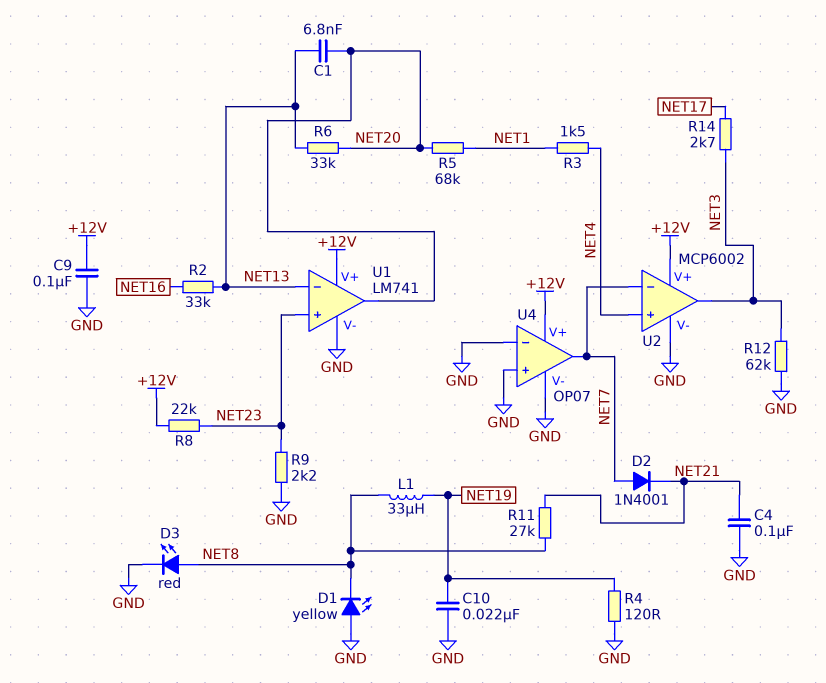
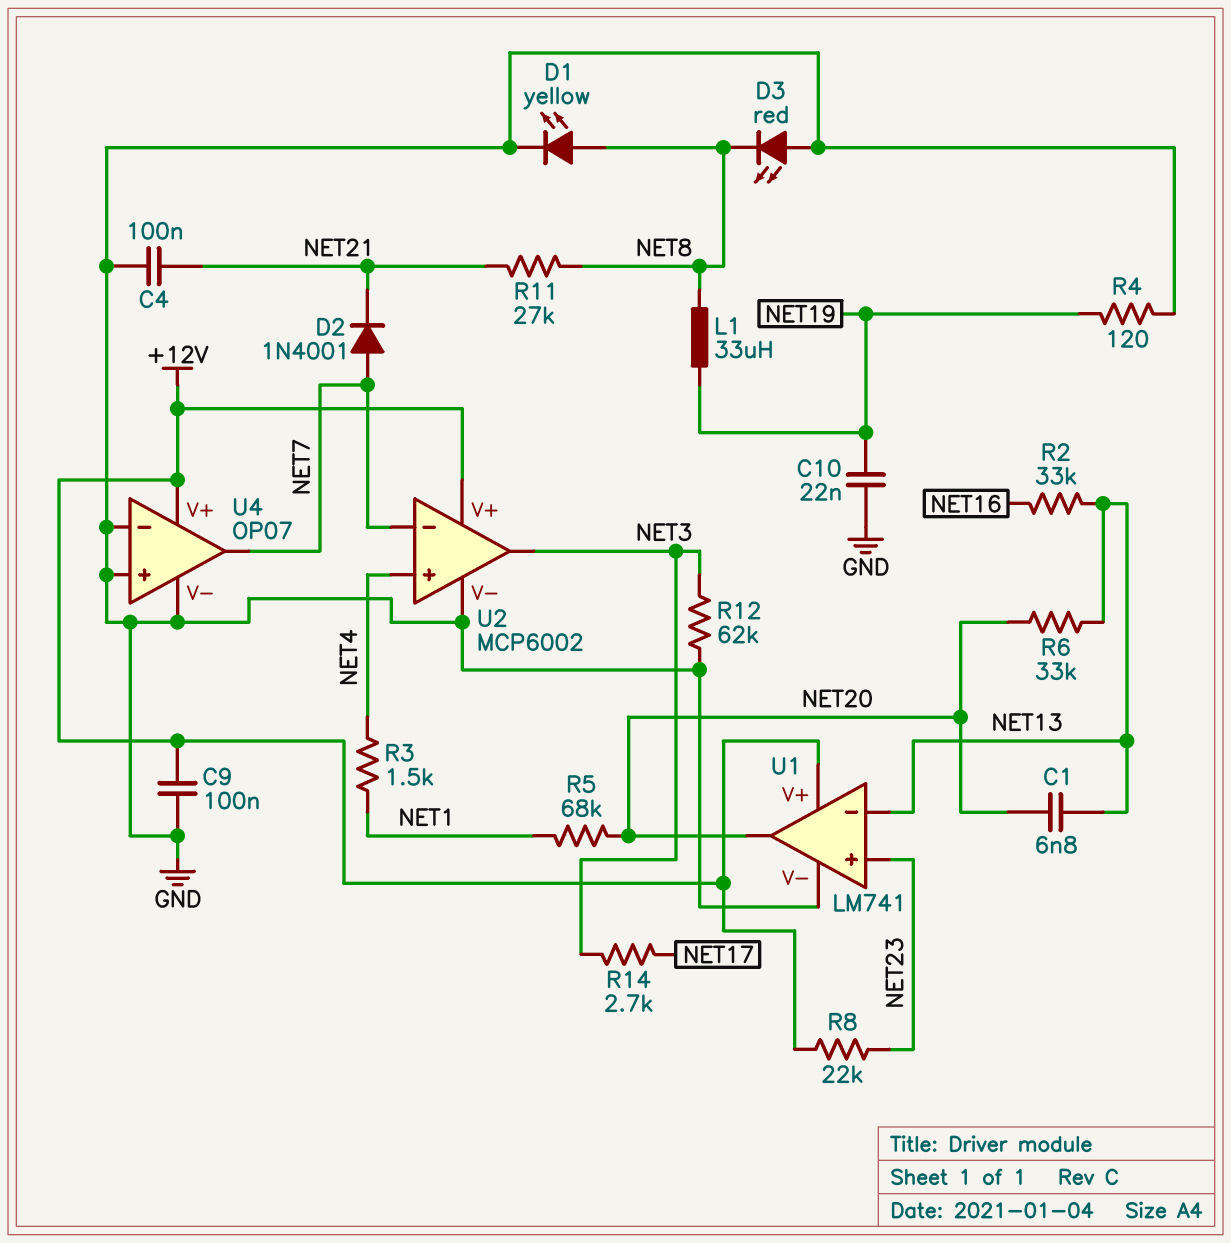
D1: LED yellow (A GND, K NET8) -> LED yellow (A NET8, K GND)
D3: LED red (A NET8, K GND) -> LED red (A GND, K NET8)
R9: 2.2k (GND, NET23) -> none

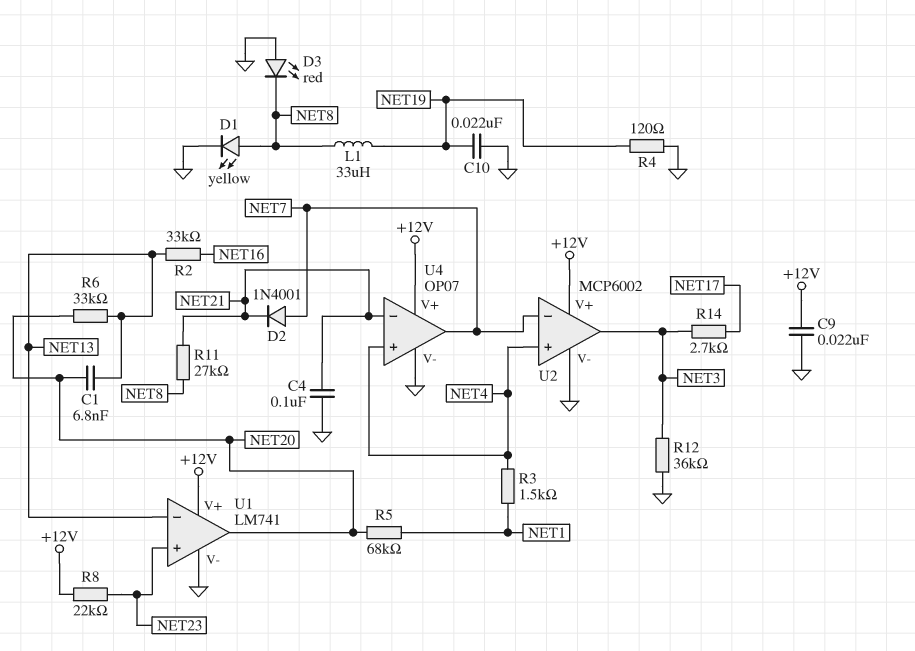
C9: 100nF (+12V, GND) -> 22nF (+12V, GND)
R12: 62k (GND, NET3) -> 36k (GND, NET3)
U4 pin in+: GND -> NET4
U4 pin in-: GND -> NET21

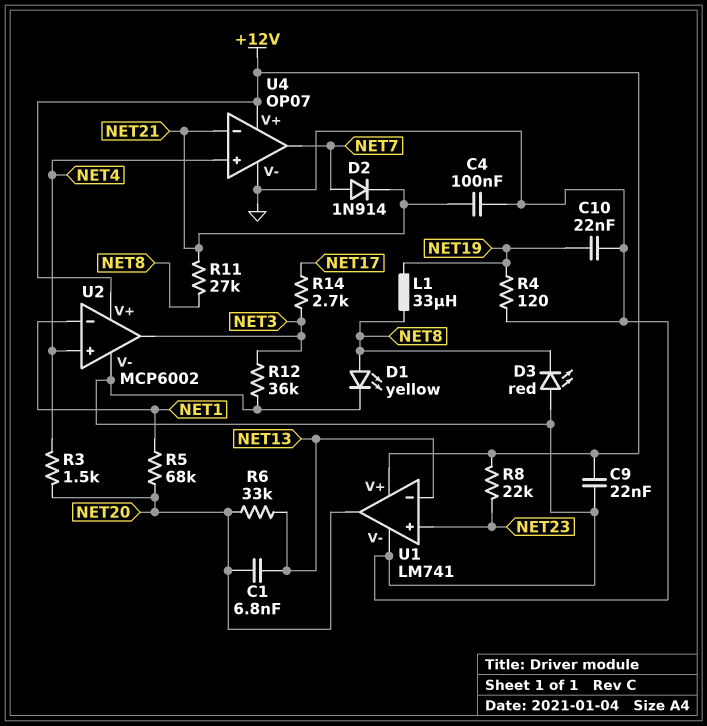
D2: diode 1N4001 (A NET7, K NET21) -> diode 1N914 (A NET7, K NET21)
R2: 33k (NET13, NET16) -> none
R3: 1.5k (NET1, NET4) -> 1.5k (NET4, NET20)
U2 pin in-: NET7 -> NET1

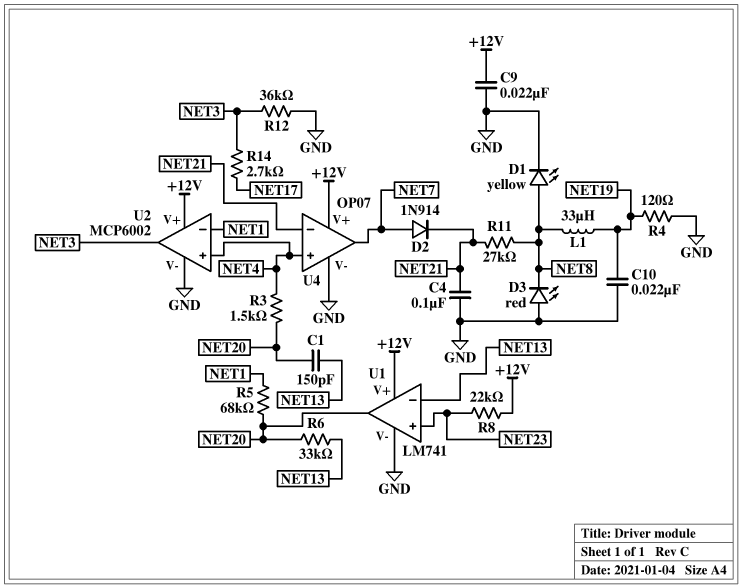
C1: 6.8nF (NET13, NET20) -> 150pF (NET13, NET20)

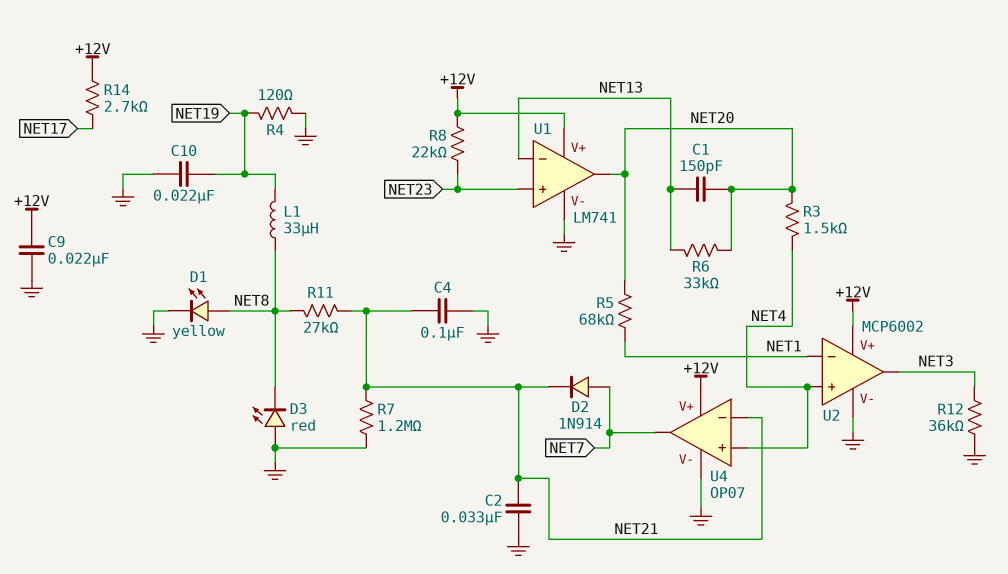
C2: none -> 33nF (GND, NET21)
R7: none -> 1.2M (GND, NET21)
R14: 2.7k (NET3, NET17) -> 2.7k (+12V, NET17)

